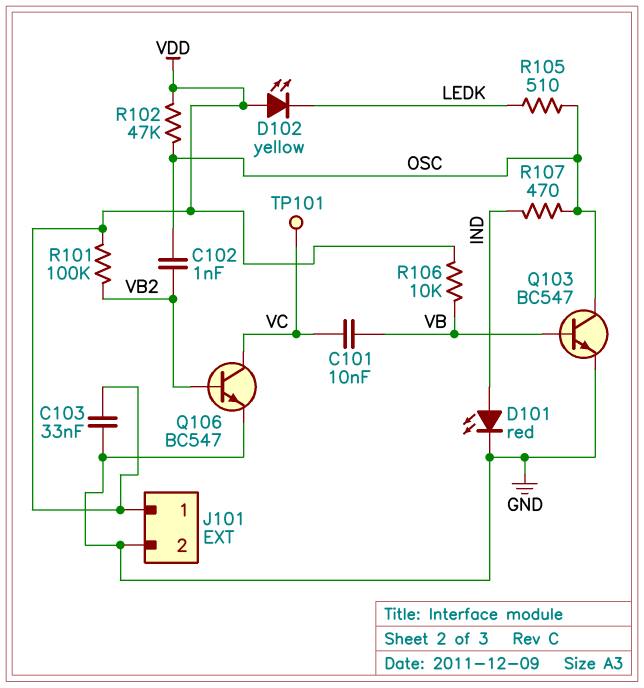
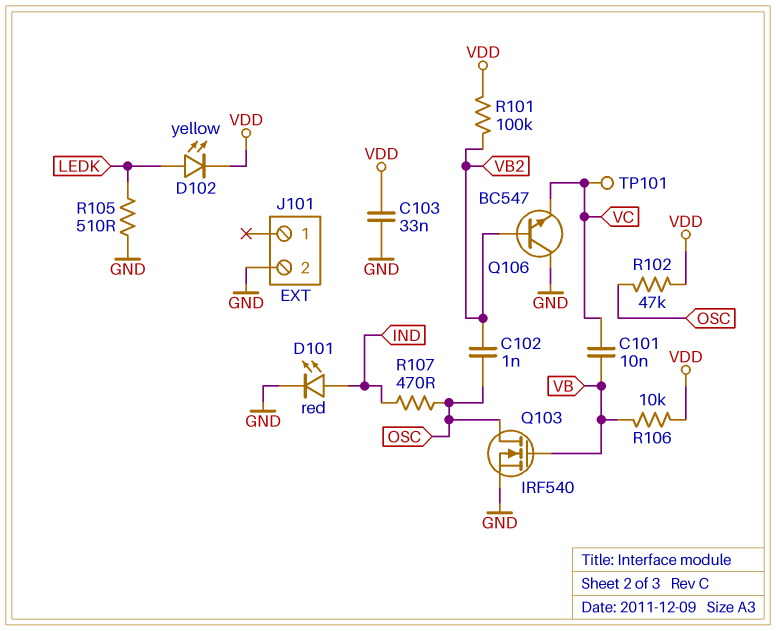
D102: LED yellow (A VDD, K LEDK) -> LED yellow (A LEDK, K VDD)
J101 pin 1: VDD -> none
Q103: NPN BC547 (B VB, C OSC, E GND) -> NMOS IRF540 (G VB, D OSC, S GND)
Q106: NPN BC547 (B VB2, C VC, E GND) -> NPN BC547 (B VB2, C GND, E VC)
R105: 510 (LEDK, OSC) -> 510 (GND, LEDK)

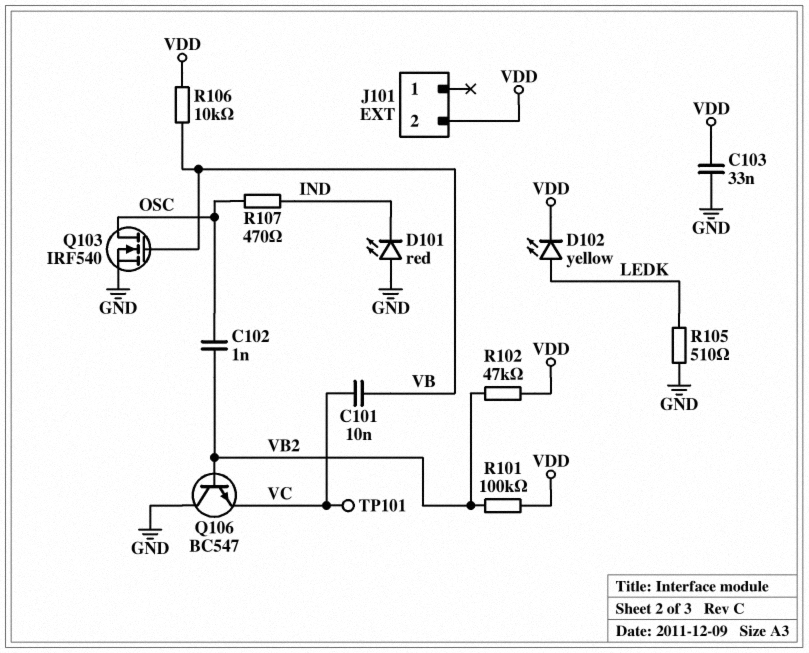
D101: LED red (A IND, K GND) -> LED red (A GND, K IND)
J101 pin 2: GND -> VDD
R102: 47k (OSC, VDD) -> 47k (VB2, VDD)

